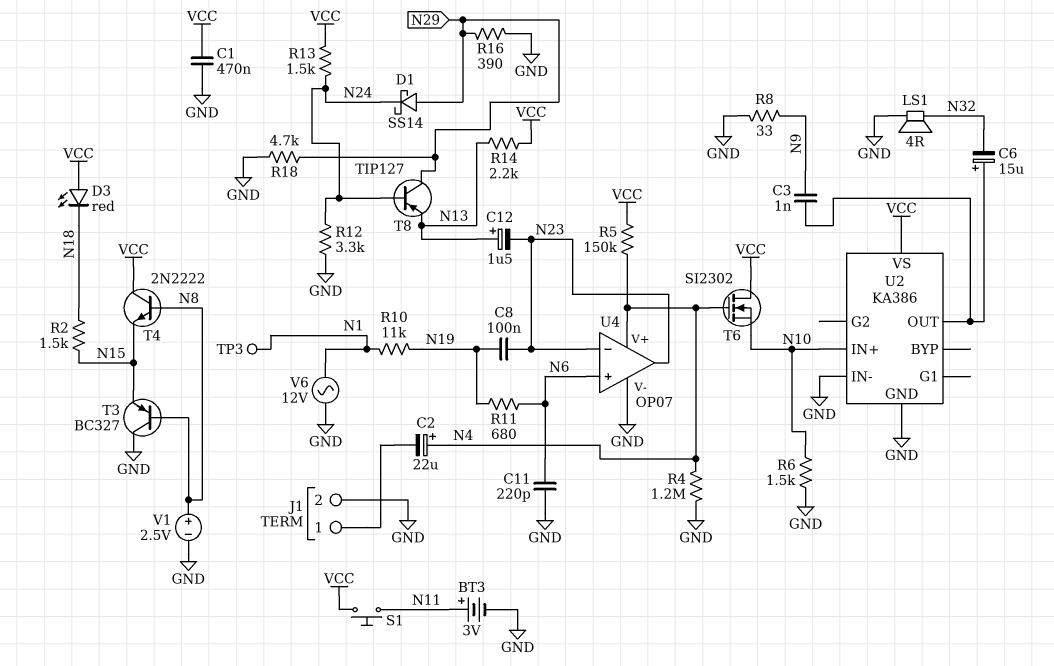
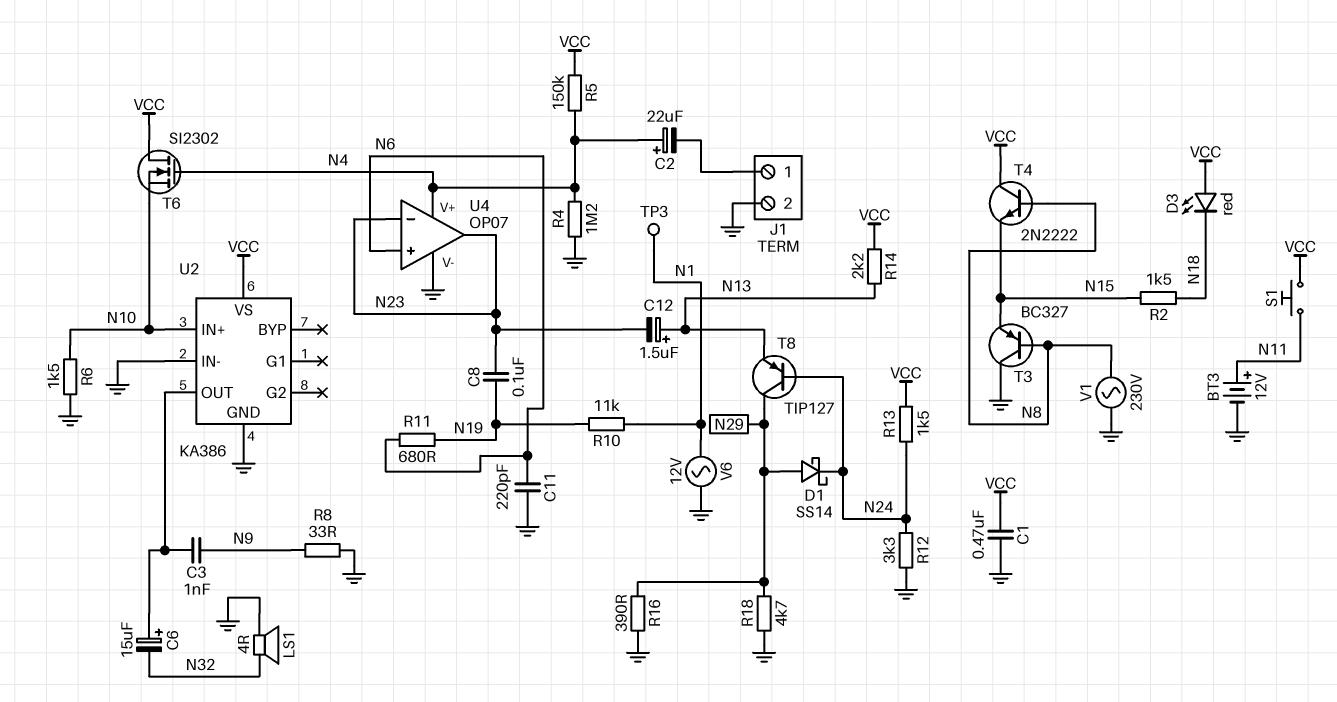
BT3: 3V (plus N11, minus GND) -> 12V (plus N11, minus GND)
V1: 2.5V (plus N8, minus GND) -> AC 230V (GND, N8)

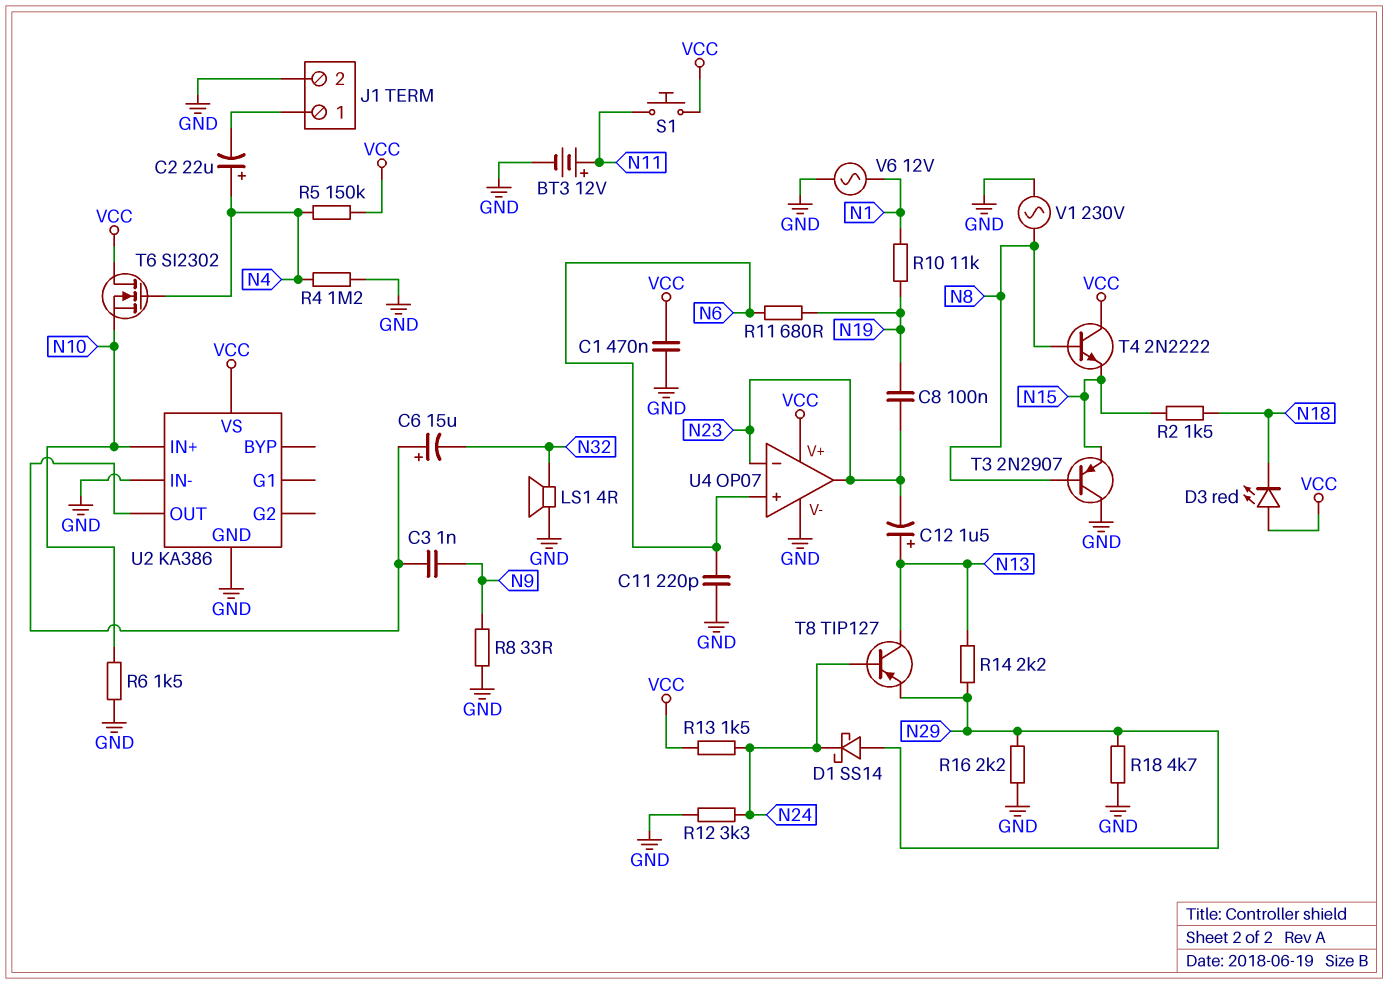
R14: 2.2k (N13, VCC) -> 2.2k (N13, N29)
R16: 390 (GND, N29) -> 2.2k (GND, N29)
T3: PNP BC327 (B N8, C GND, E N15) -> PNP 2N2907 (B N8, C GND, E N15)
T8: PNP TIP127 (B N24, C N29, E N13) -> PNP TIP127 (B N24, C N13, E N29)
TP3: test point (N1) -> none
U4 pin V+: N4 -> VCC

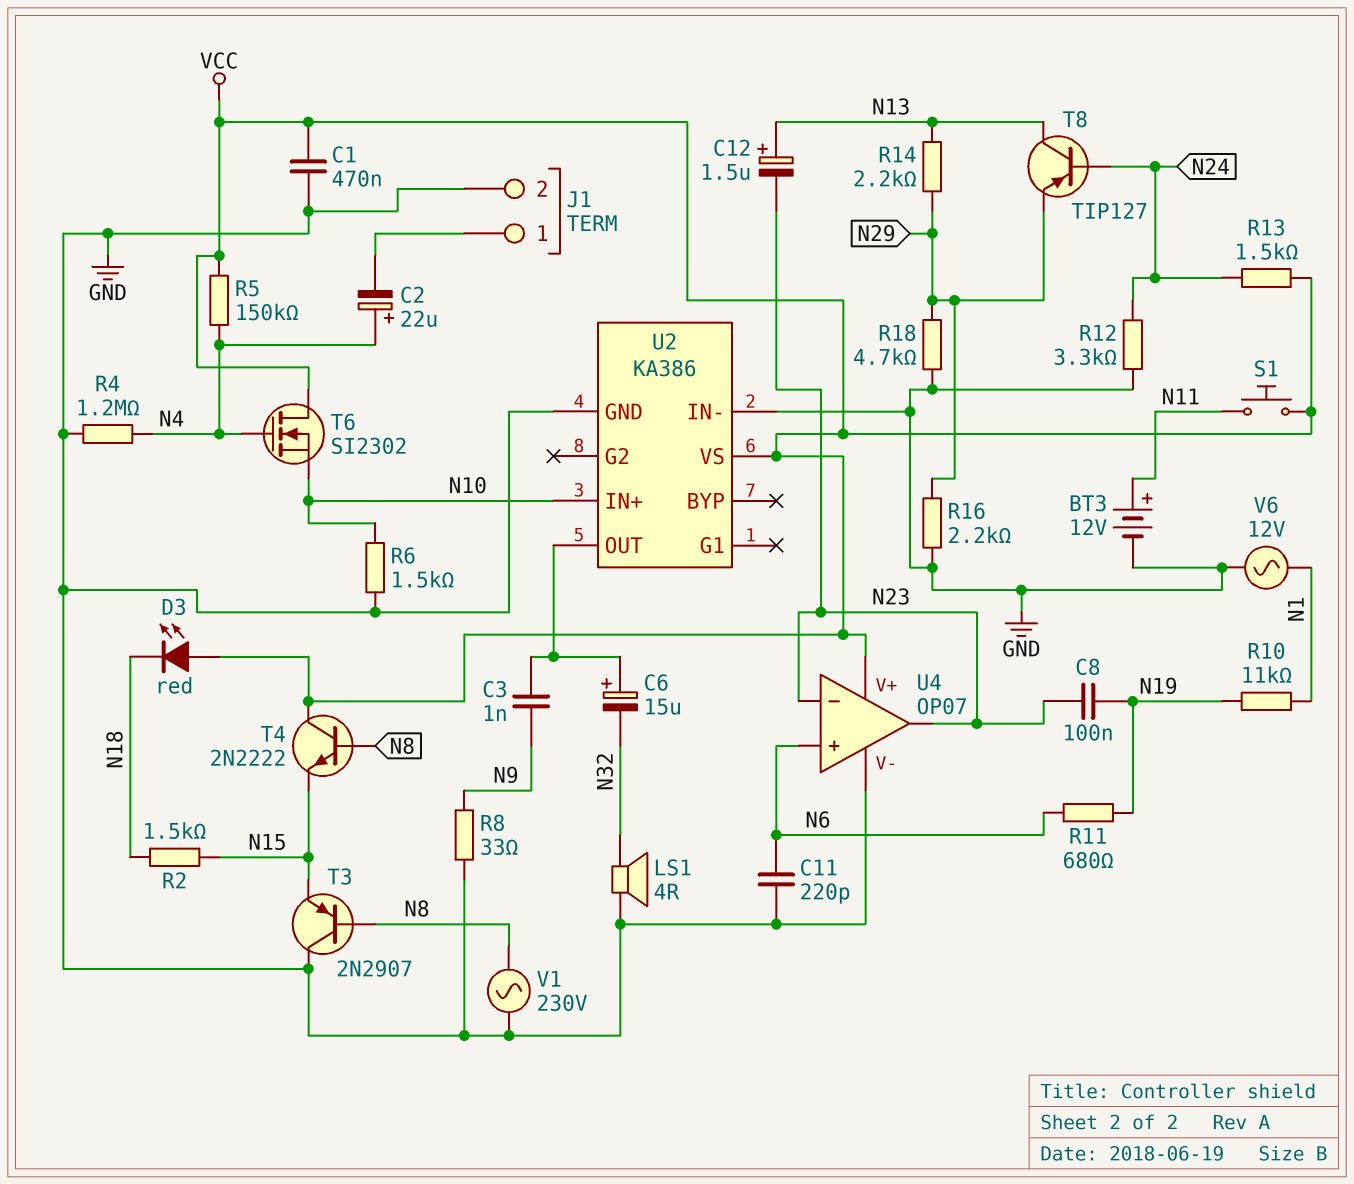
D1: schottky SS14 (A N29, K N24) -> none

